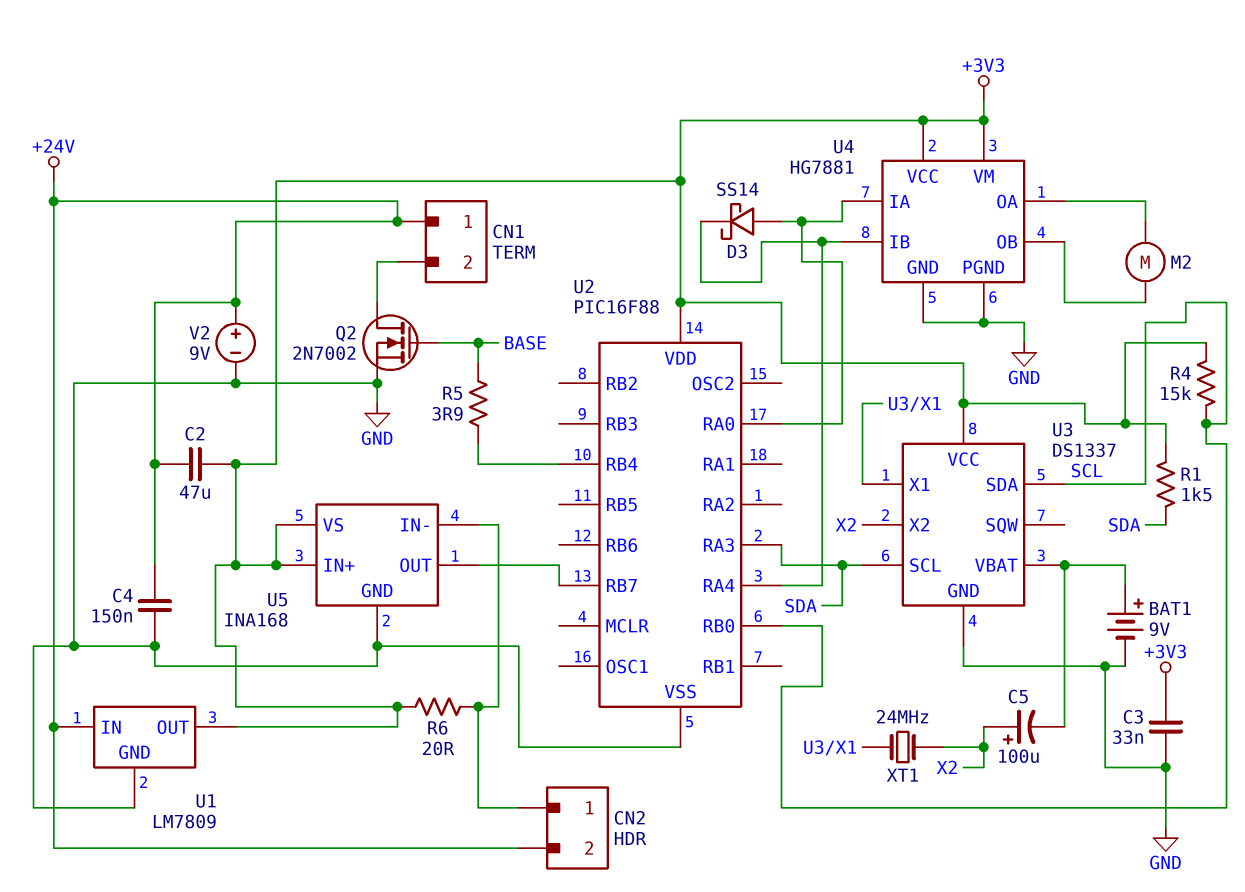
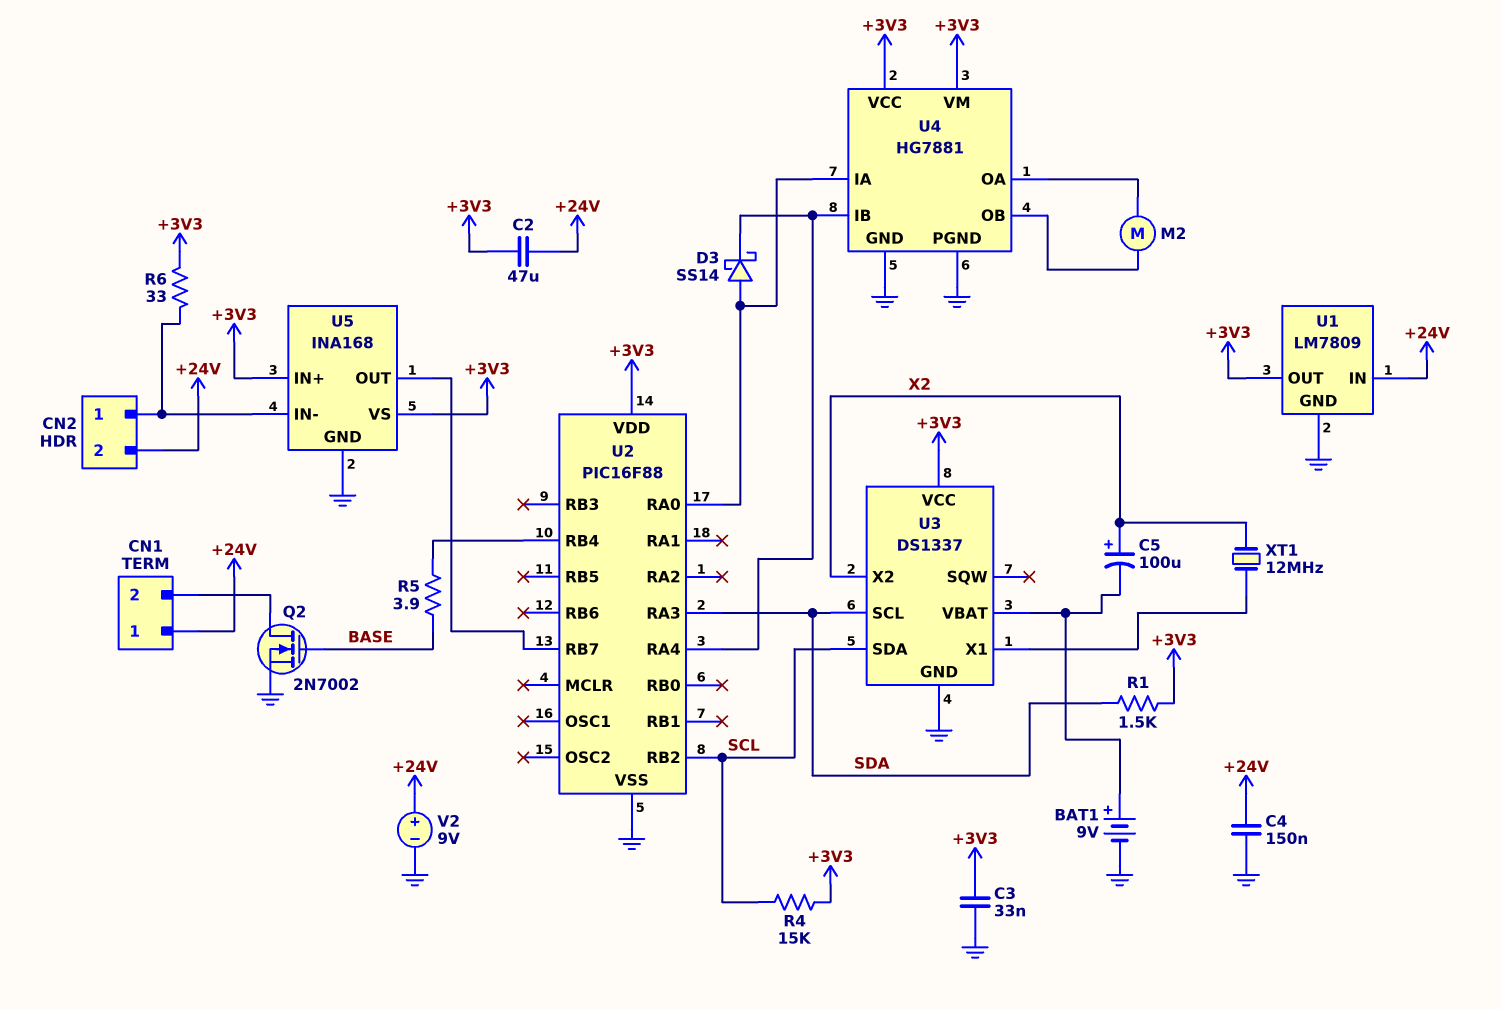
R6: 20 (+3V3, CN2/1) -> 33 (+3V3, CN2/1)
U2 pin RB0: SCL -> none
U2 pin RB2: none -> SCL
XT1: 24MHz (U3/X1, X2) -> 12MHz (U3/X1, X2)

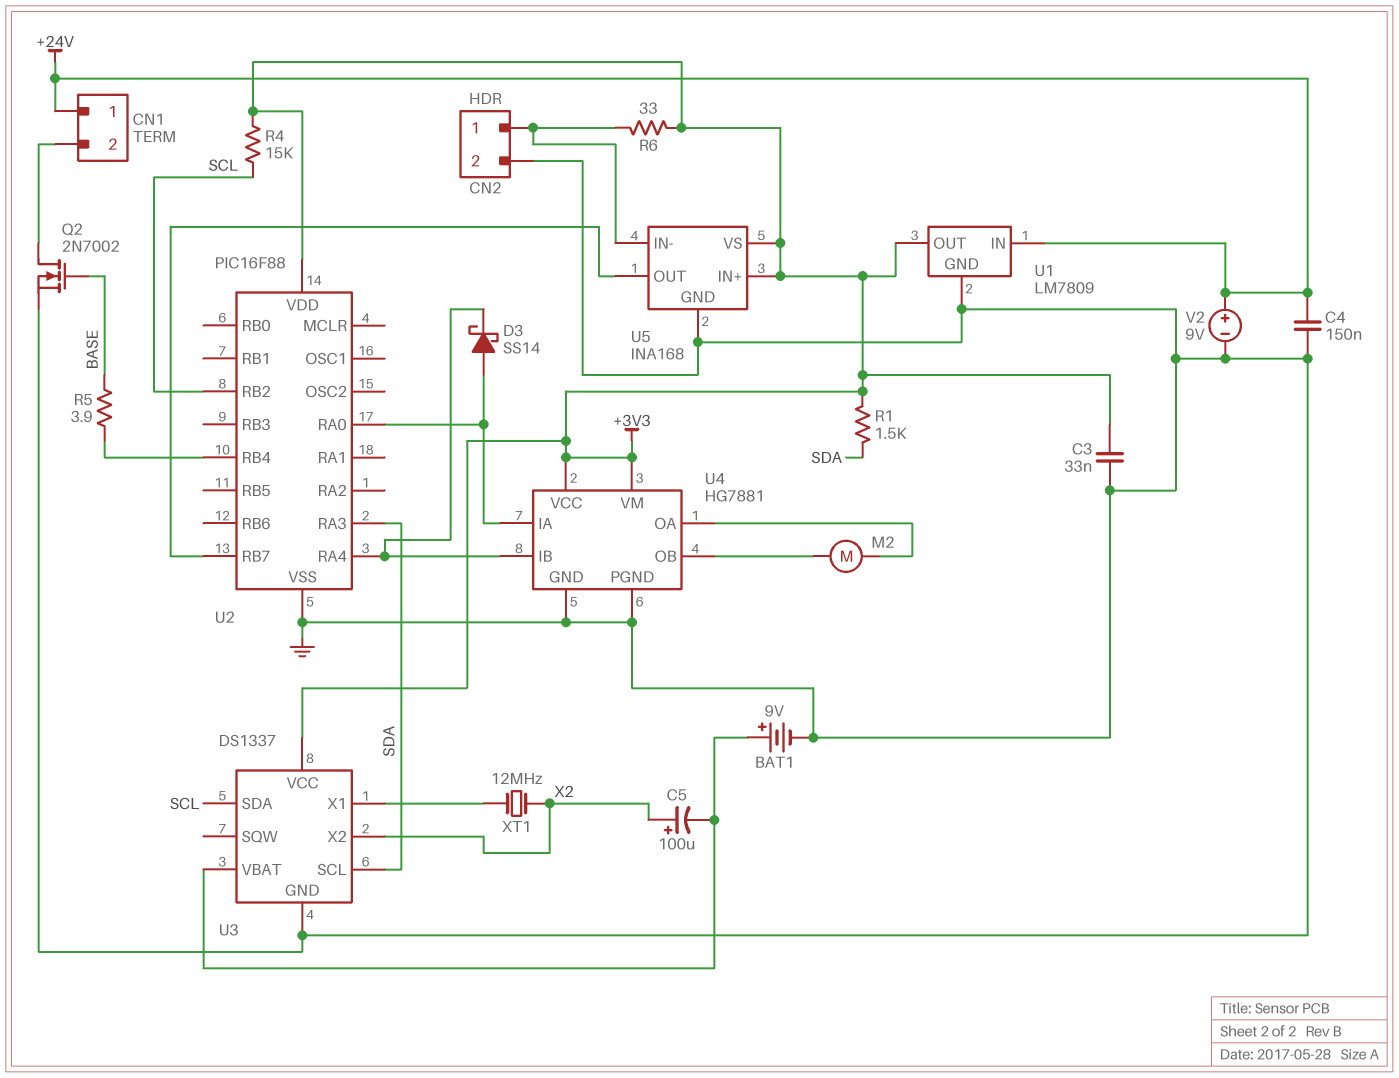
C2: 47uF (+3V3, +24V) -> none
CN2 pin 2: +24V -> GND

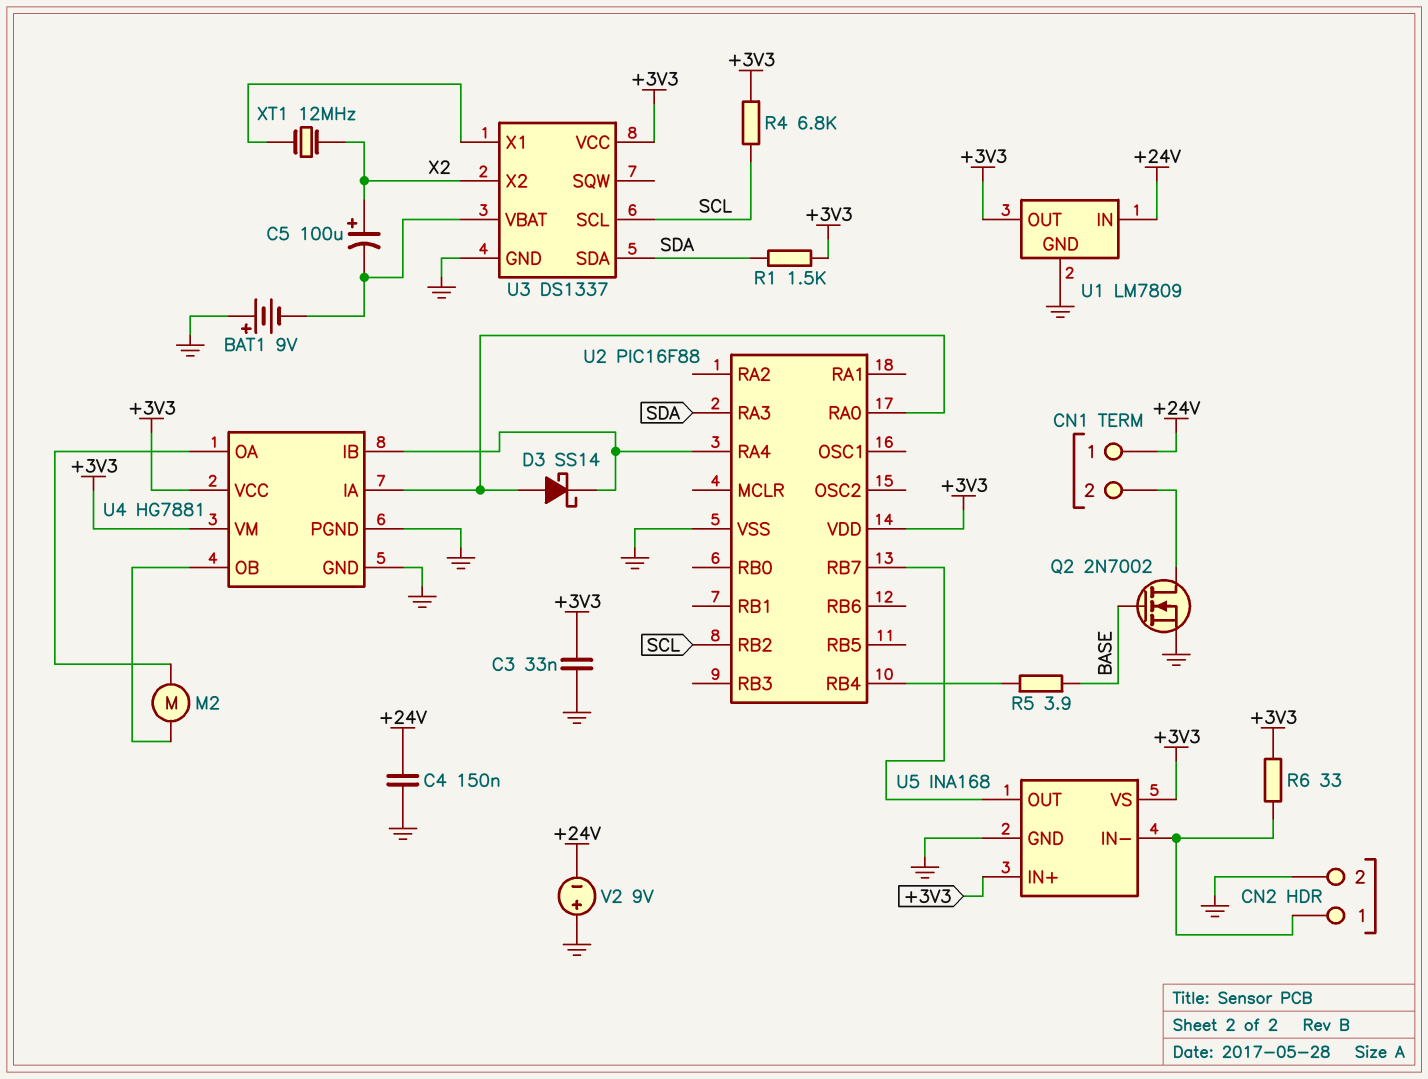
BAT1: 9V (plus U3/VBAT, minus GND) -> 9V (plus GND, minus U3/VBAT)
R4: 15k (+3V3, SCL) -> 6.8k (+3V3, SCL)
U3 pin SCL: SDA -> SCL
U3 pin SDA: SCL -> SDA
V2: 9V (plus +24V, minus GND) -> 9V (plus GND, minus +24V)

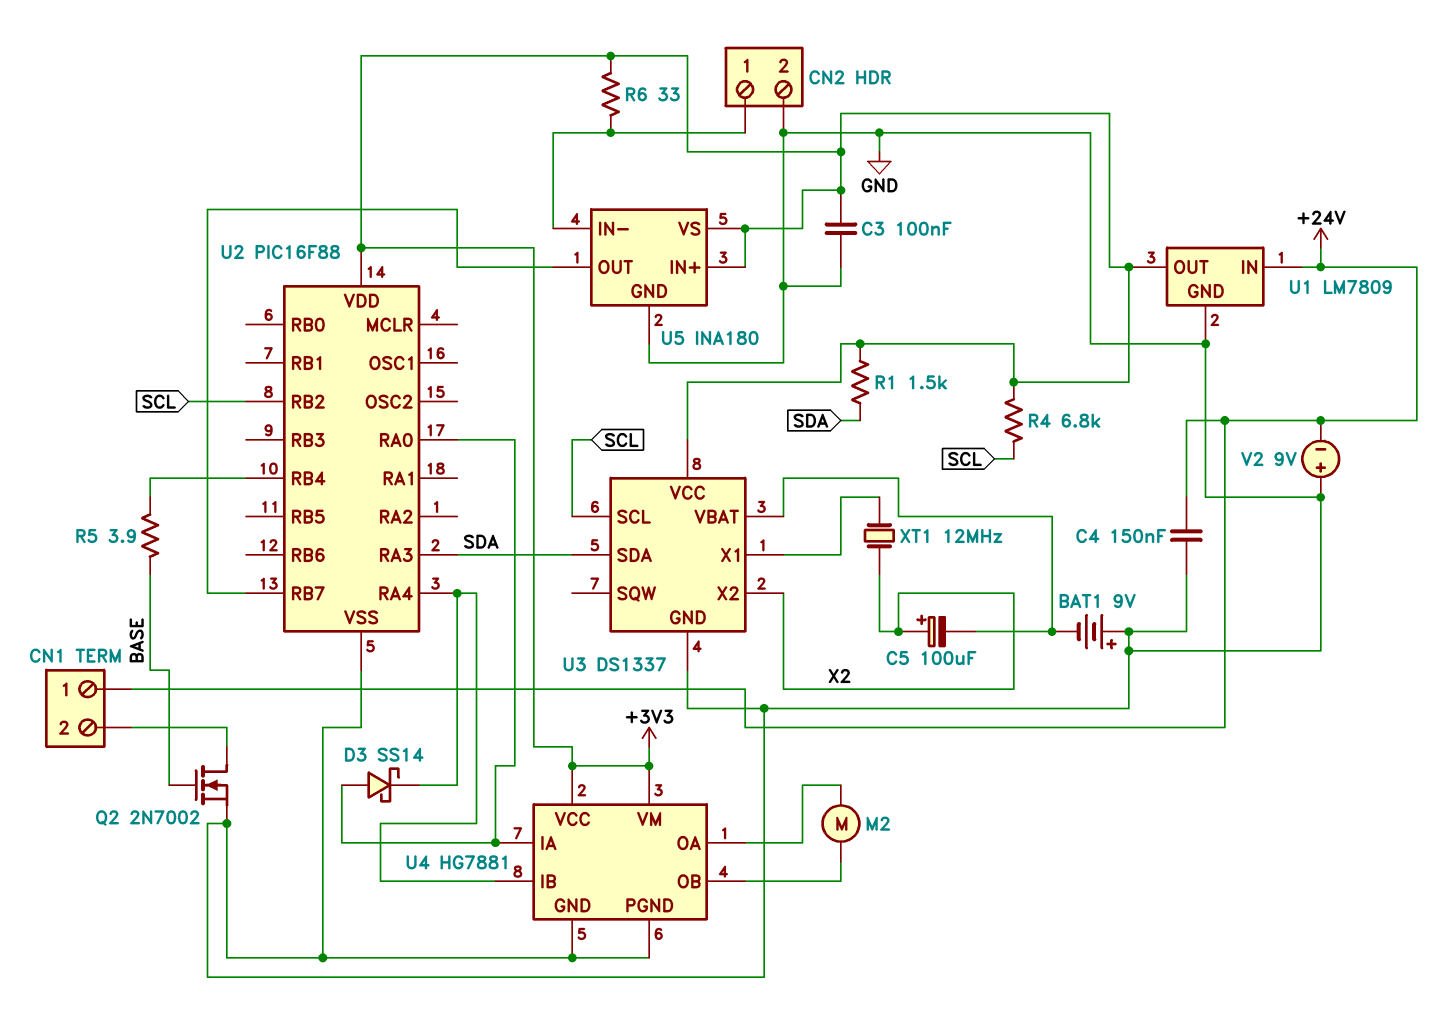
C3: 33nF (+3V3, GND) -> 100nF (+3V3, GND)
U5: INA168 -> INA180

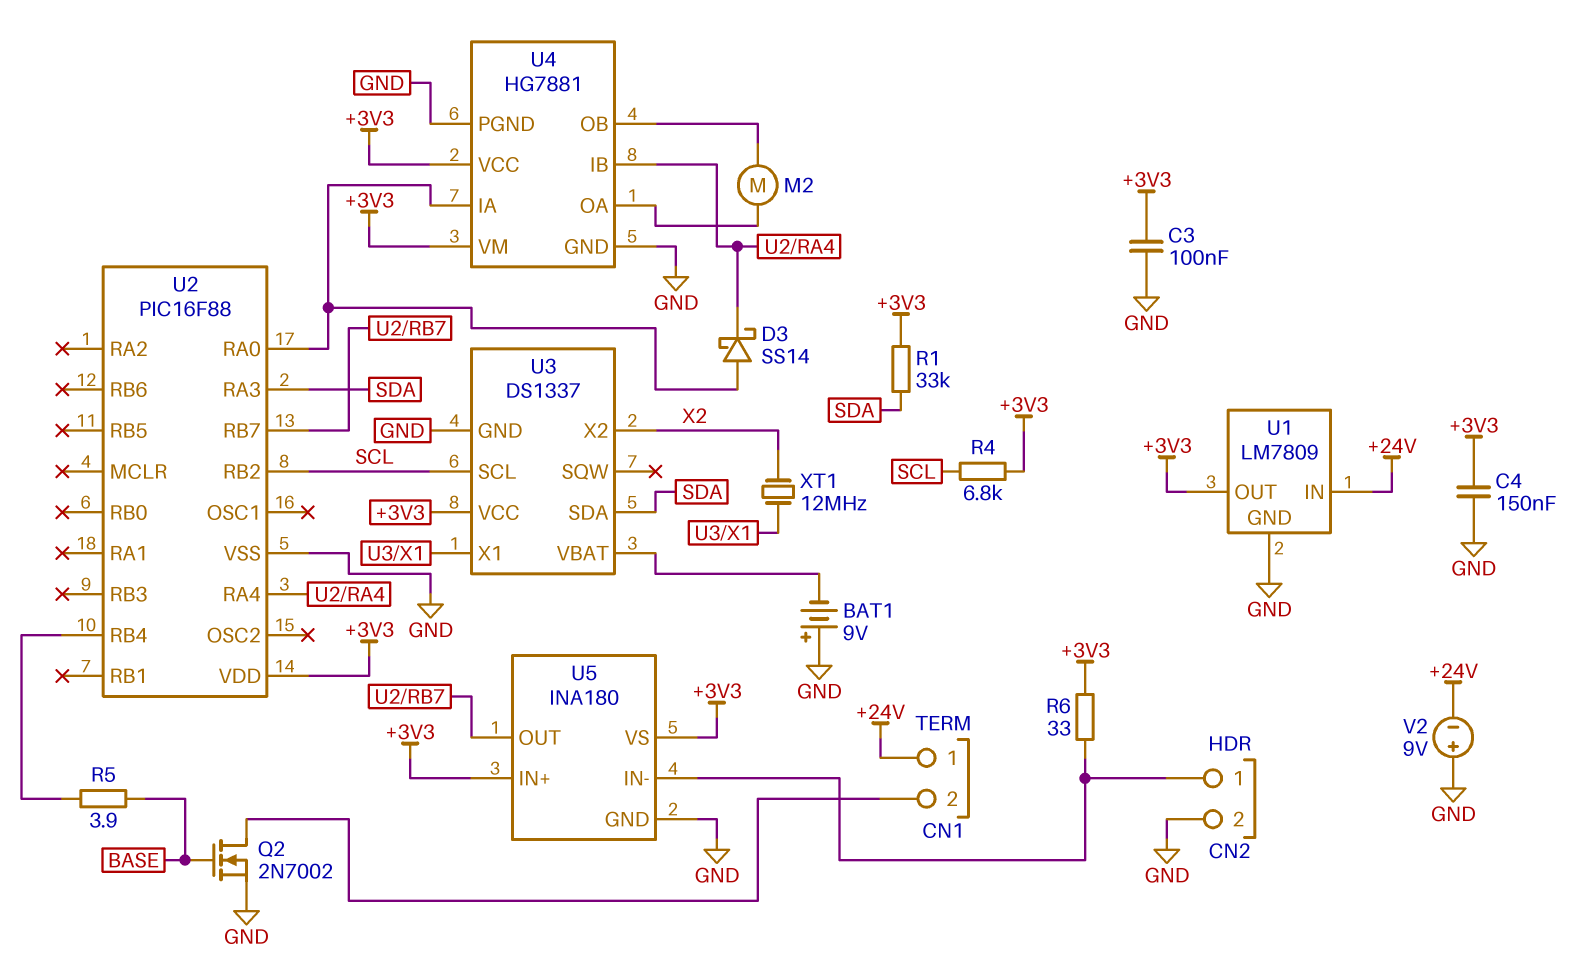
C4: 150nF (+24V, GND) -> 150nF (+3V3, GND)
C5: 100uF (plus X2, minus U3/VBAT) -> none
R1: 1.5k (+3V3, SDA) -> 33k (+3V3, SDA)

